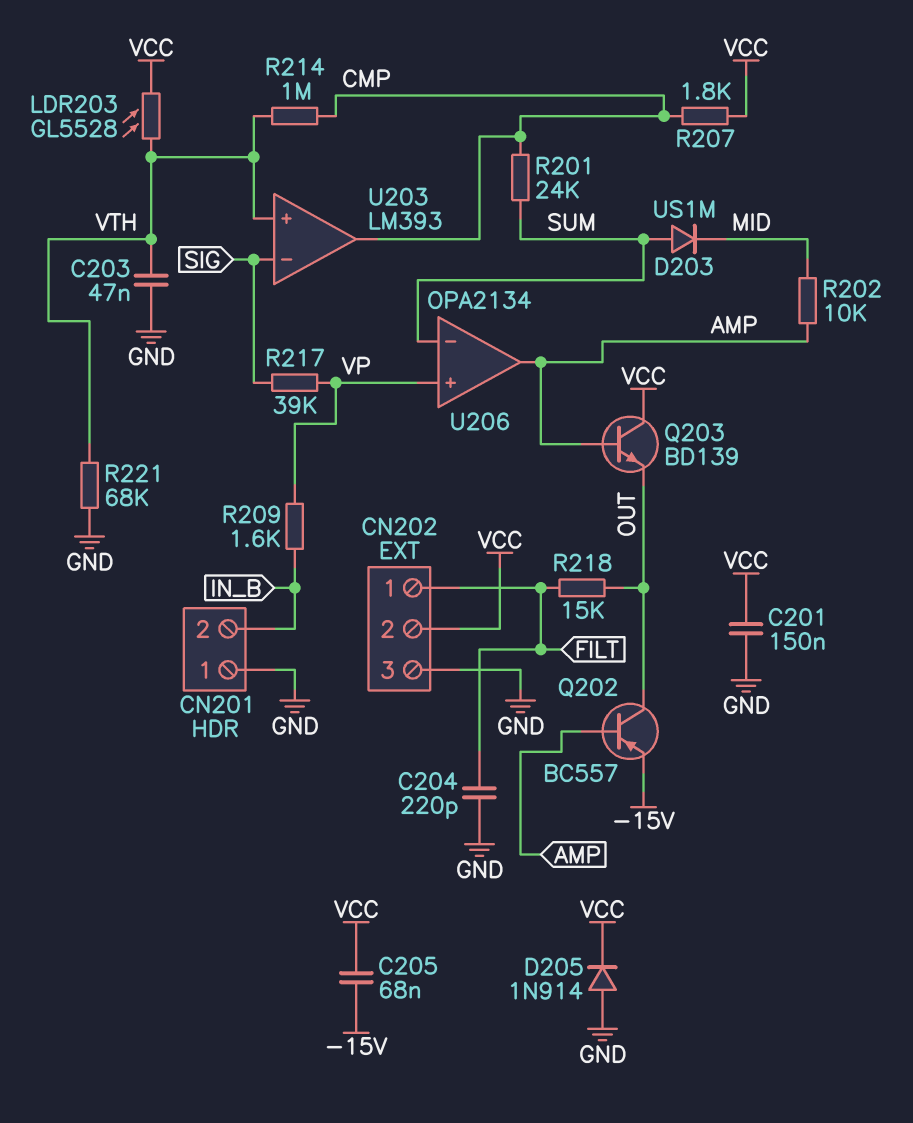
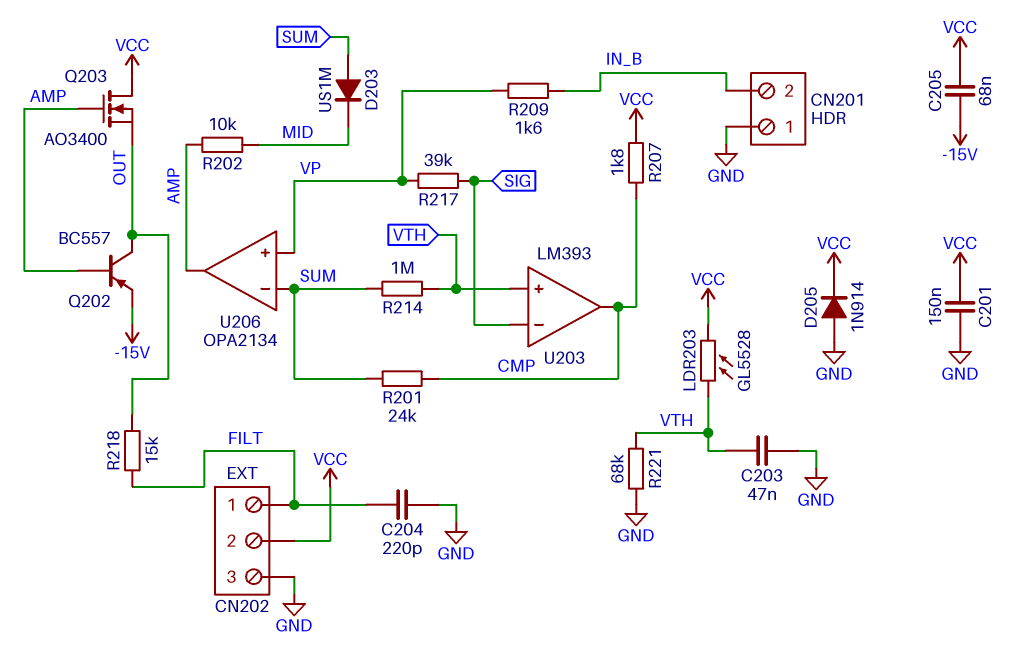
Q203: NPN BD139 (B AMP, C VCC, E OUT) -> NMOS AO3400 (G AMP, D VCC, S OUT)
R214: 1M (CMP, VTH) -> 1M (SUM, VTH)

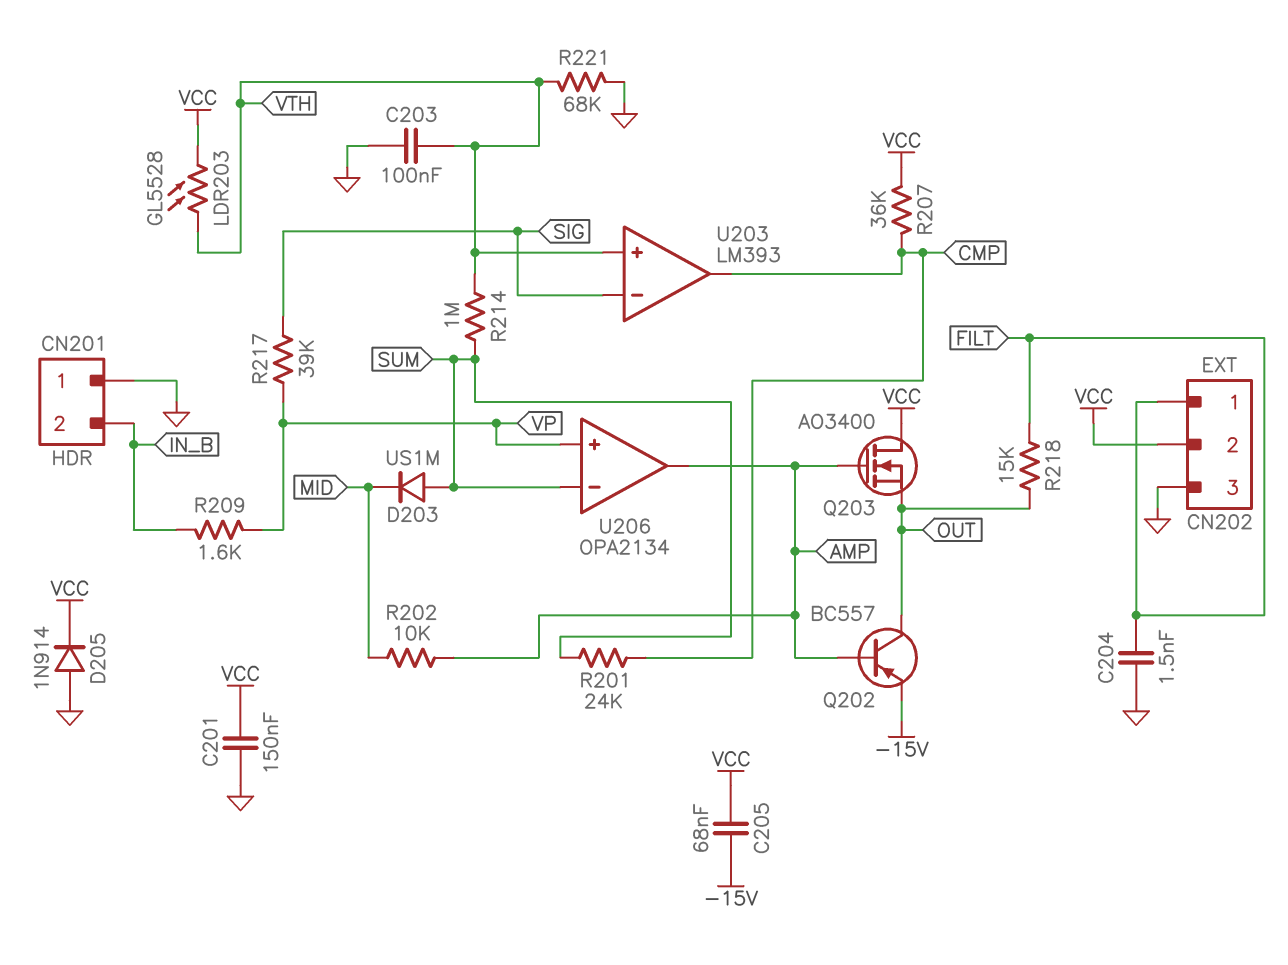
C203: 47nF (GND, VTH) -> 100nF (GND, VTH)
C204: 220pF (FILT, GND) -> 1.5nF (FILT, GND)
R207: 1.8k (CMP, VCC) -> 36k (CMP, VCC)

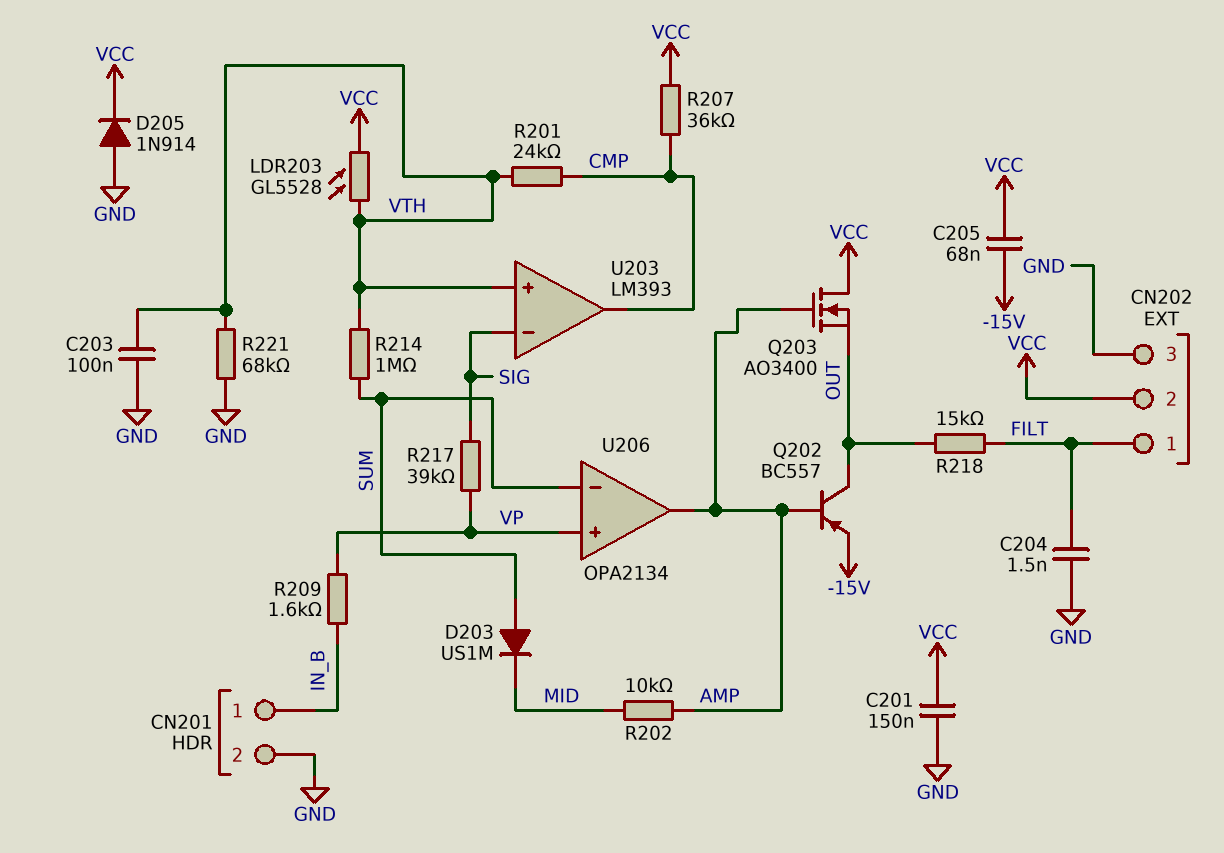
CN201 pin 1: GND -> IN_B
CN201 pin 2: IN_B -> GND
R201: 24k (CMP, SUM) -> 24k (CMP, VTH)

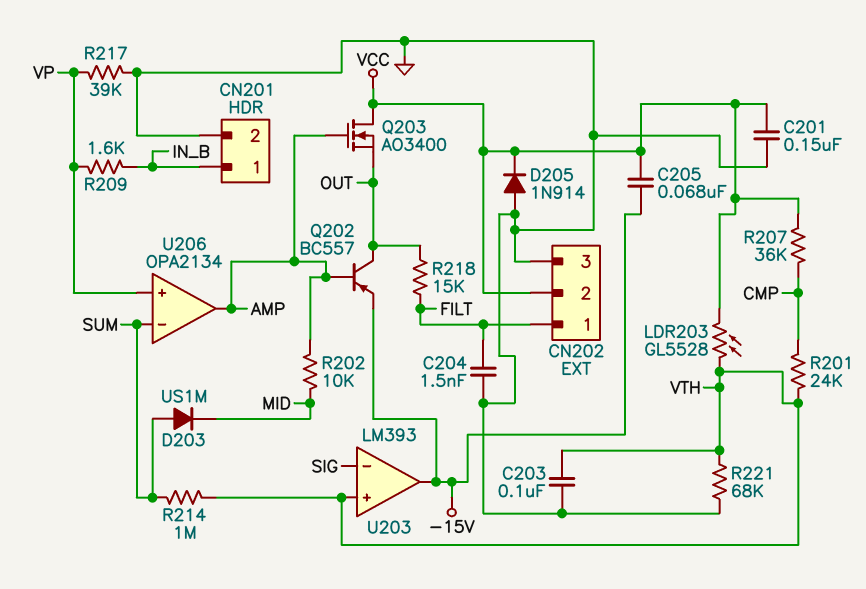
R217: 39k (SIG, VP) -> 39k (GND, VP)
U203 pin out: CMP -> -15V

